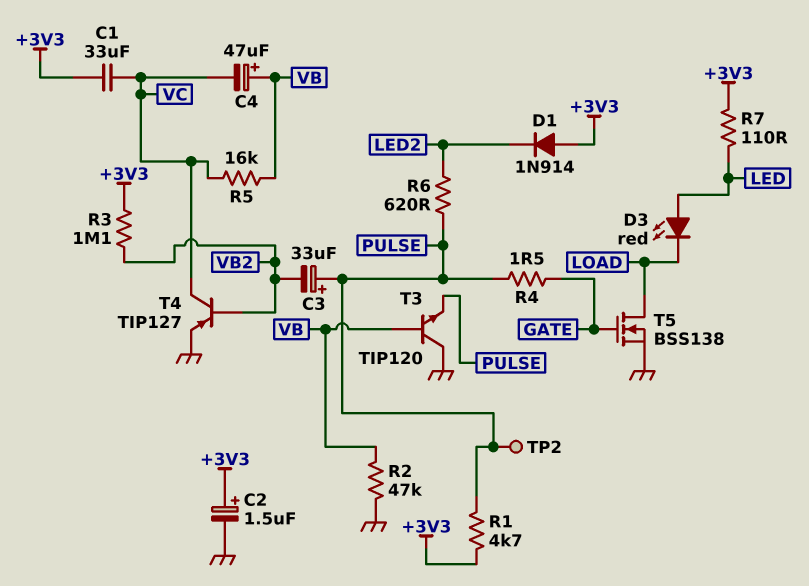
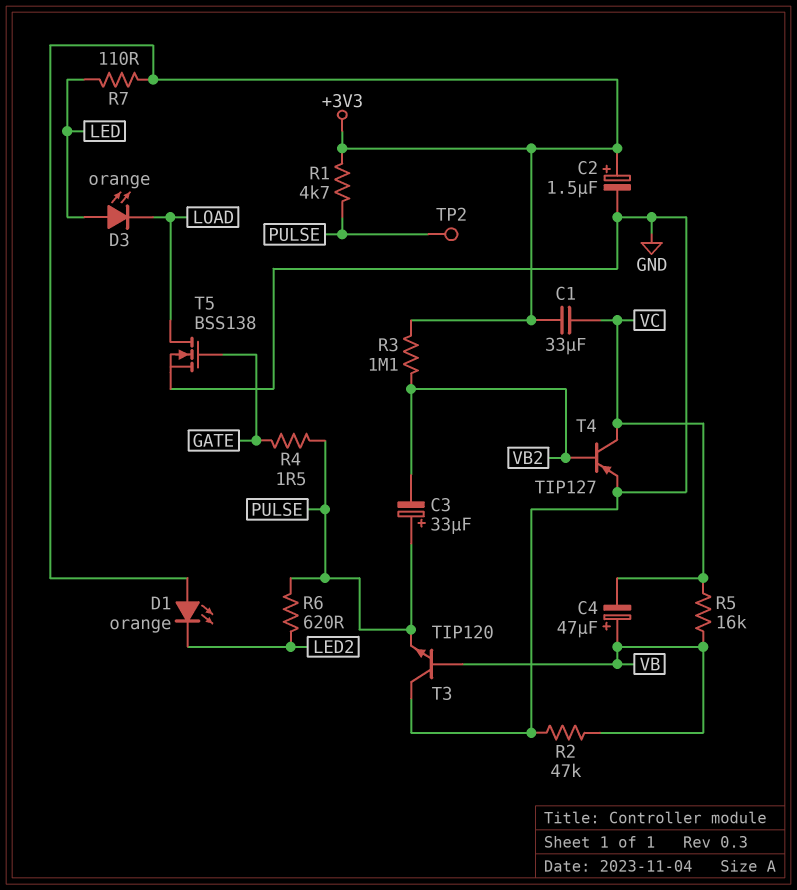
D1: diode 1N914 (A +3V3, K LED2) -> LED orange (A +3V3, K LED2)
D3: LED red (A LED, K LOAD) -> LED orange (A LED, K LOAD)

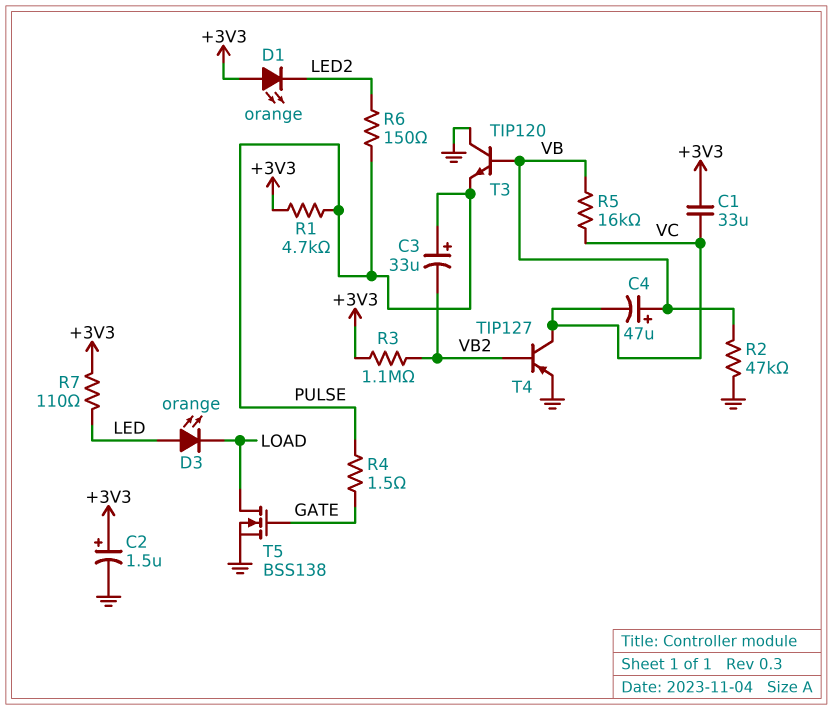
R6: 620 (LED2, PULSE) -> 150 (LED2, PULSE)
TP2: test point (PULSE) -> none

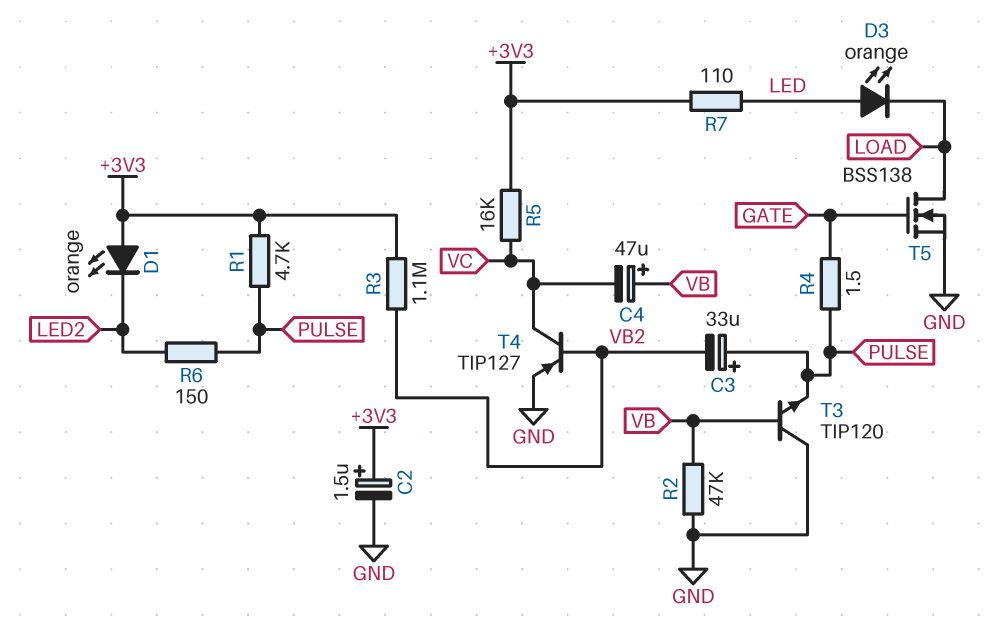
C1: 33uF (+3V3, VC) -> none
R5: 16k (VB, VC) -> 16k (+3V3, VC)

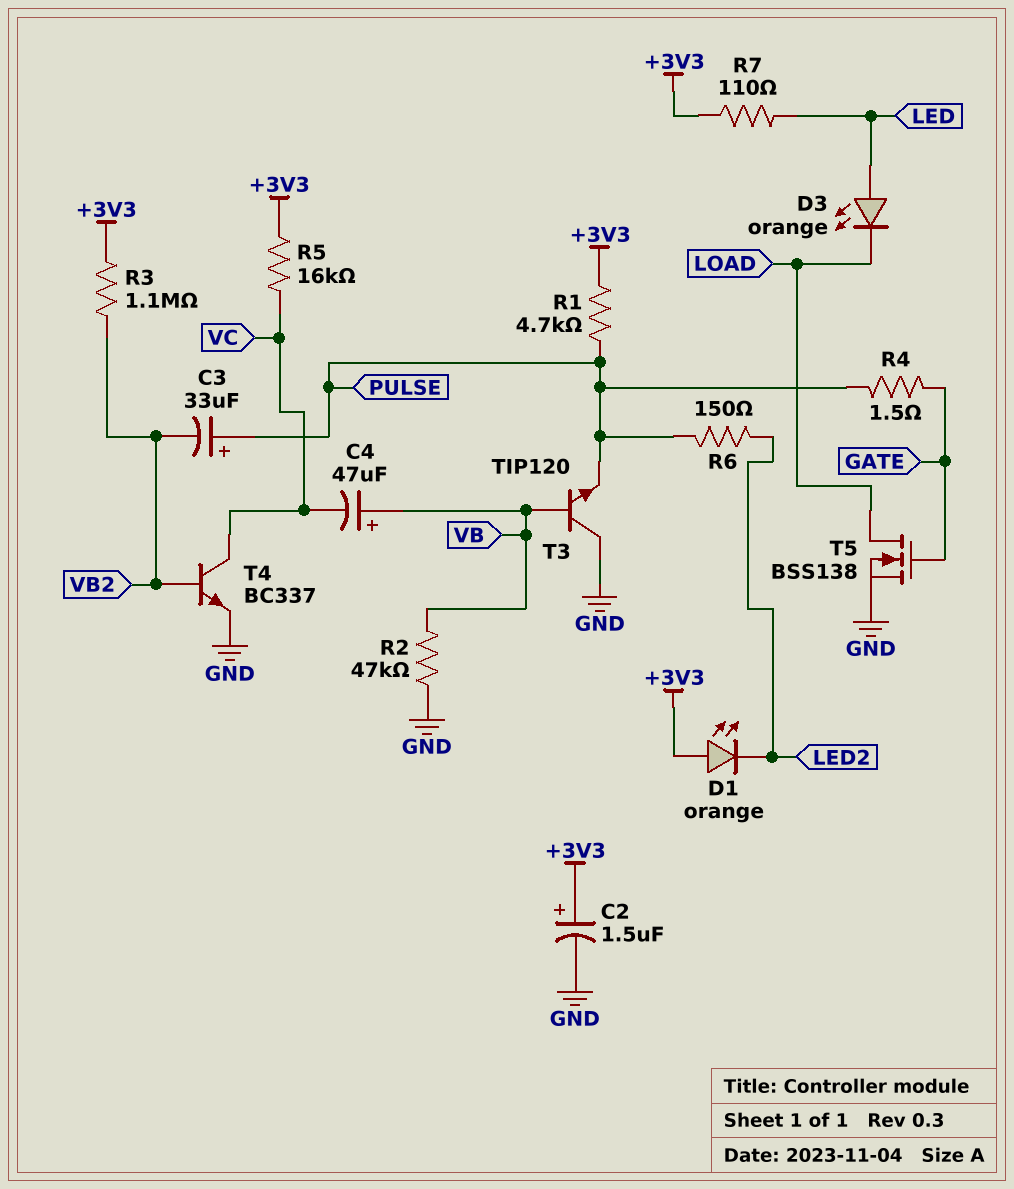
T4: PNP TIP127 (B VB2, C VC, E GND) -> NPN BC337 (B VB2, C VC, E GND)

